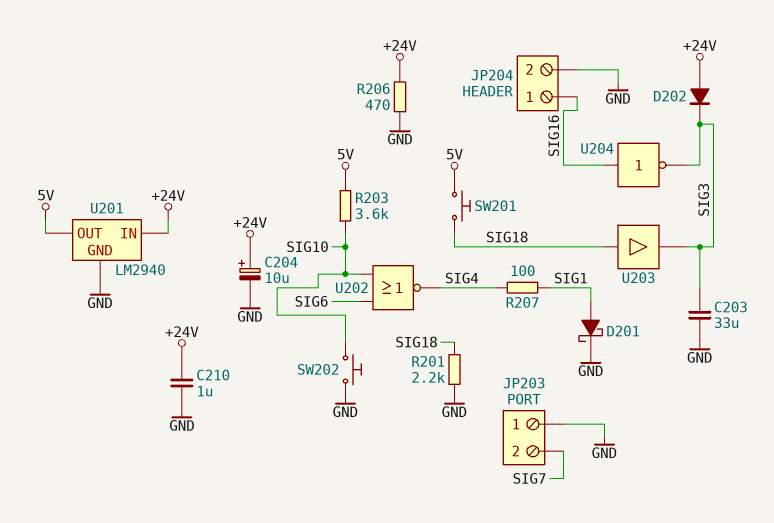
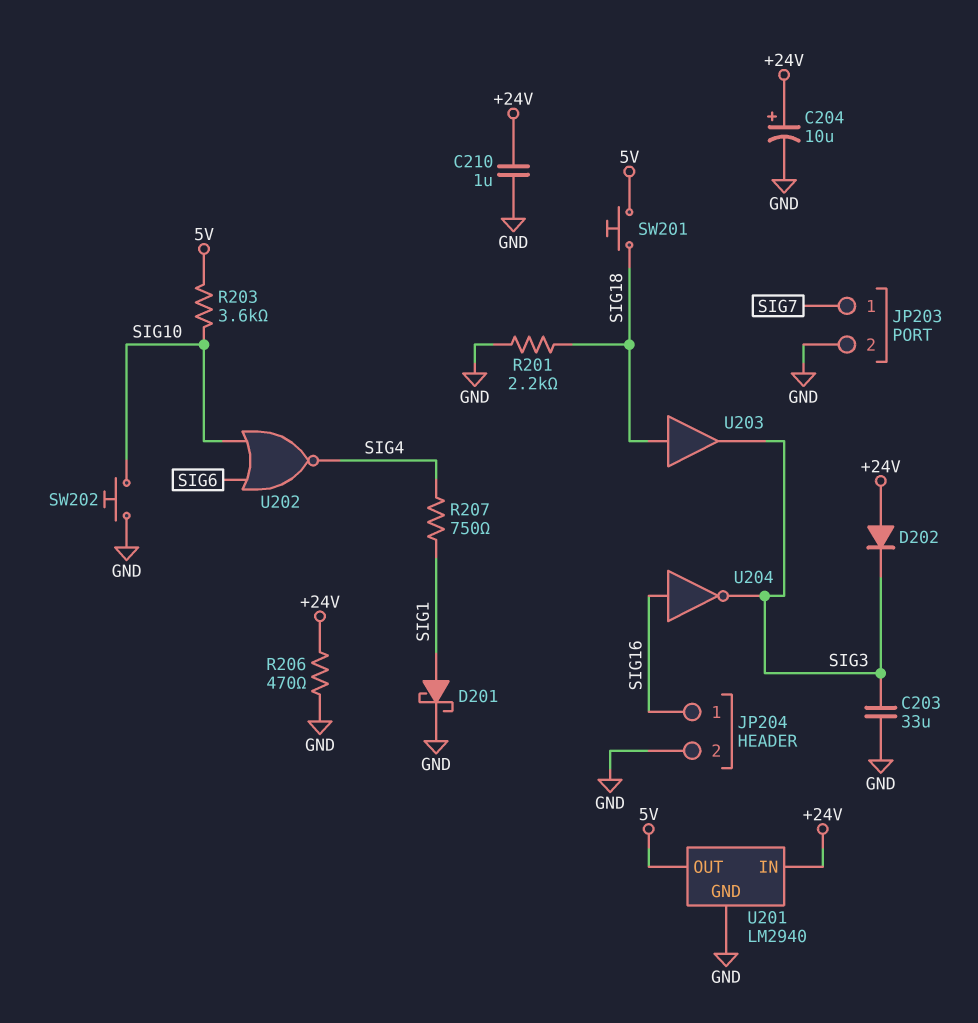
JP203 pin 1: GND -> SIG7
JP203 pin 2: SIG7 -> GND
R207: 100 (SIG1, SIG4) -> 750 (SIG1, SIG4)

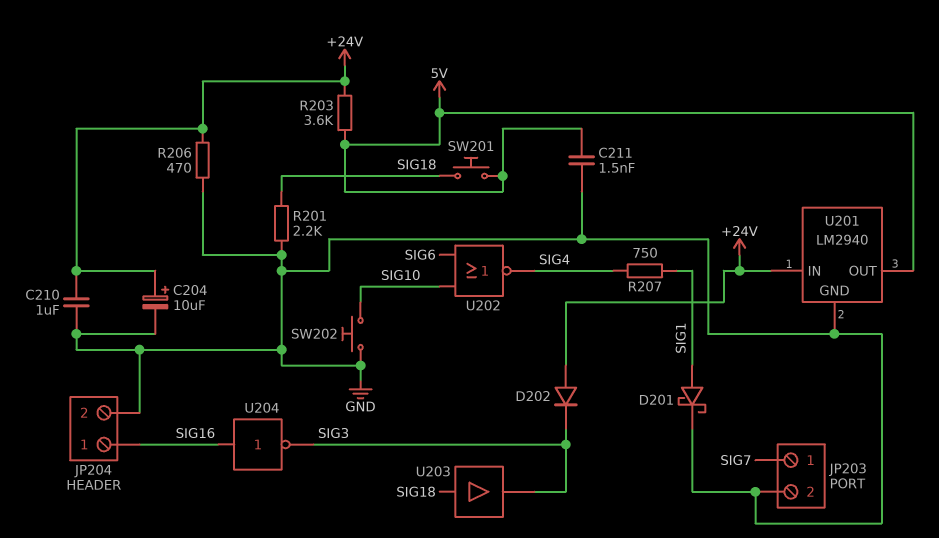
C203: 33uF (GND, SIG3) -> none
C211: none -> 1.5nF (5V, GND)
R203: 3.6k (5V, SIG10) -> 3.6k (+24V, 5V)

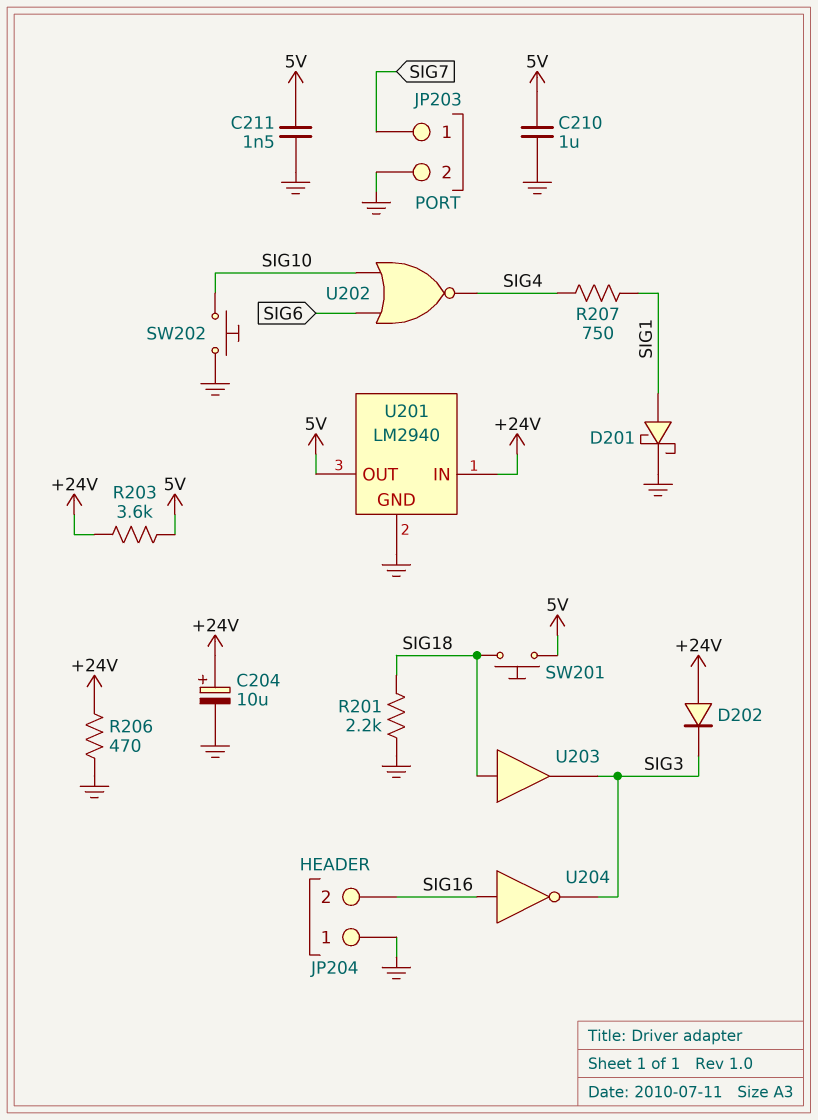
C210: 1uF (+24V, GND) -> 1uF (5V, GND)
JP204 pin 1: SIG16 -> GND
JP204 pin 2: GND -> SIG16

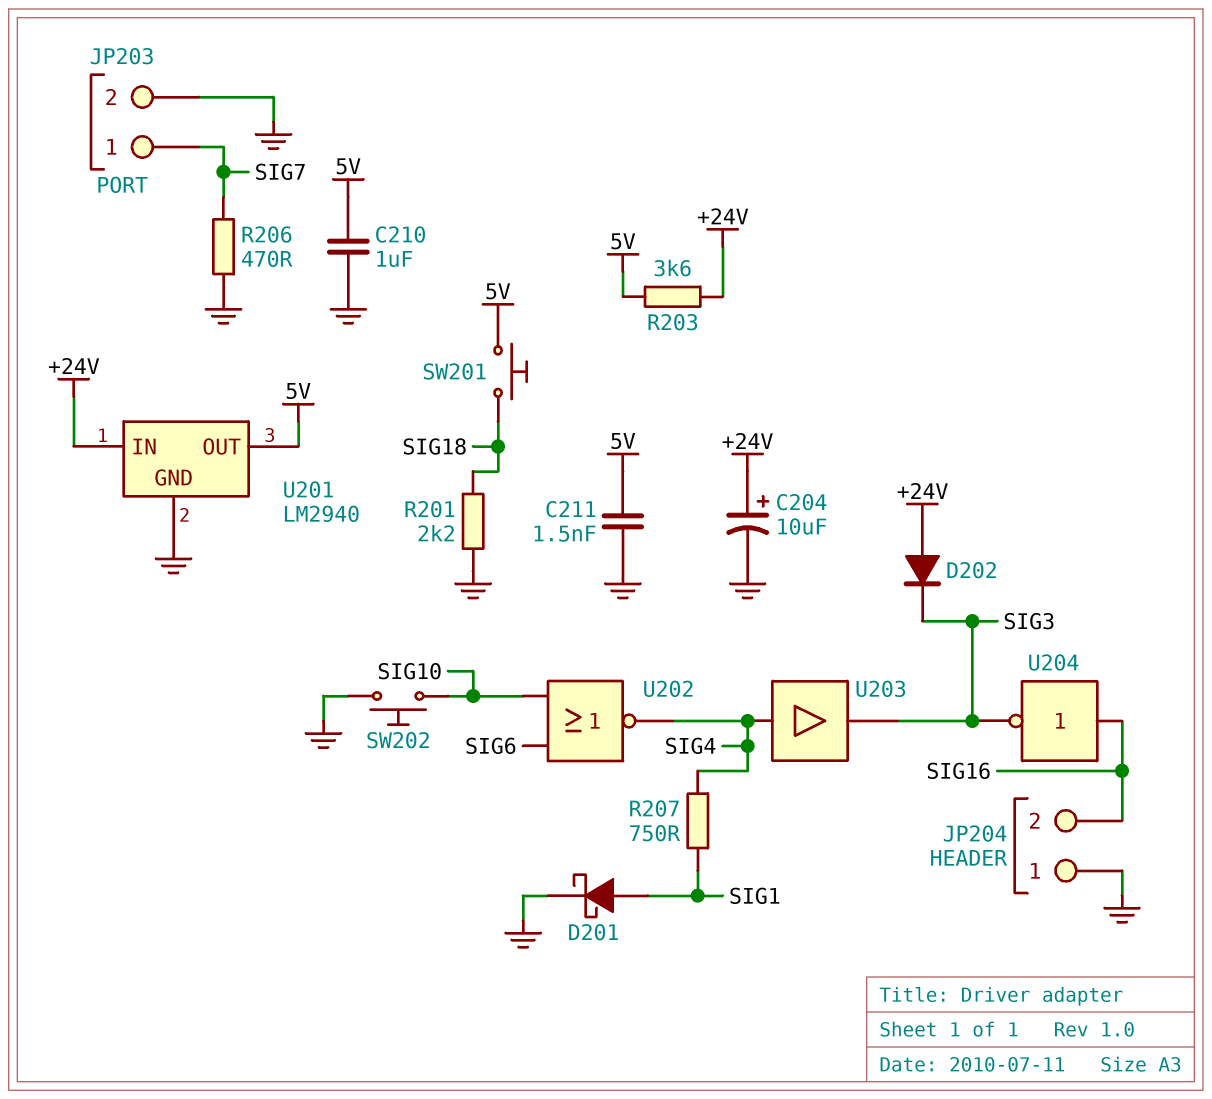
R206: 470 (+24V, GND) -> 470 (GND, SIG7)
U203: buffer (in SIG18, out SIG3) -> buffer (in SIG4, out SIG3)

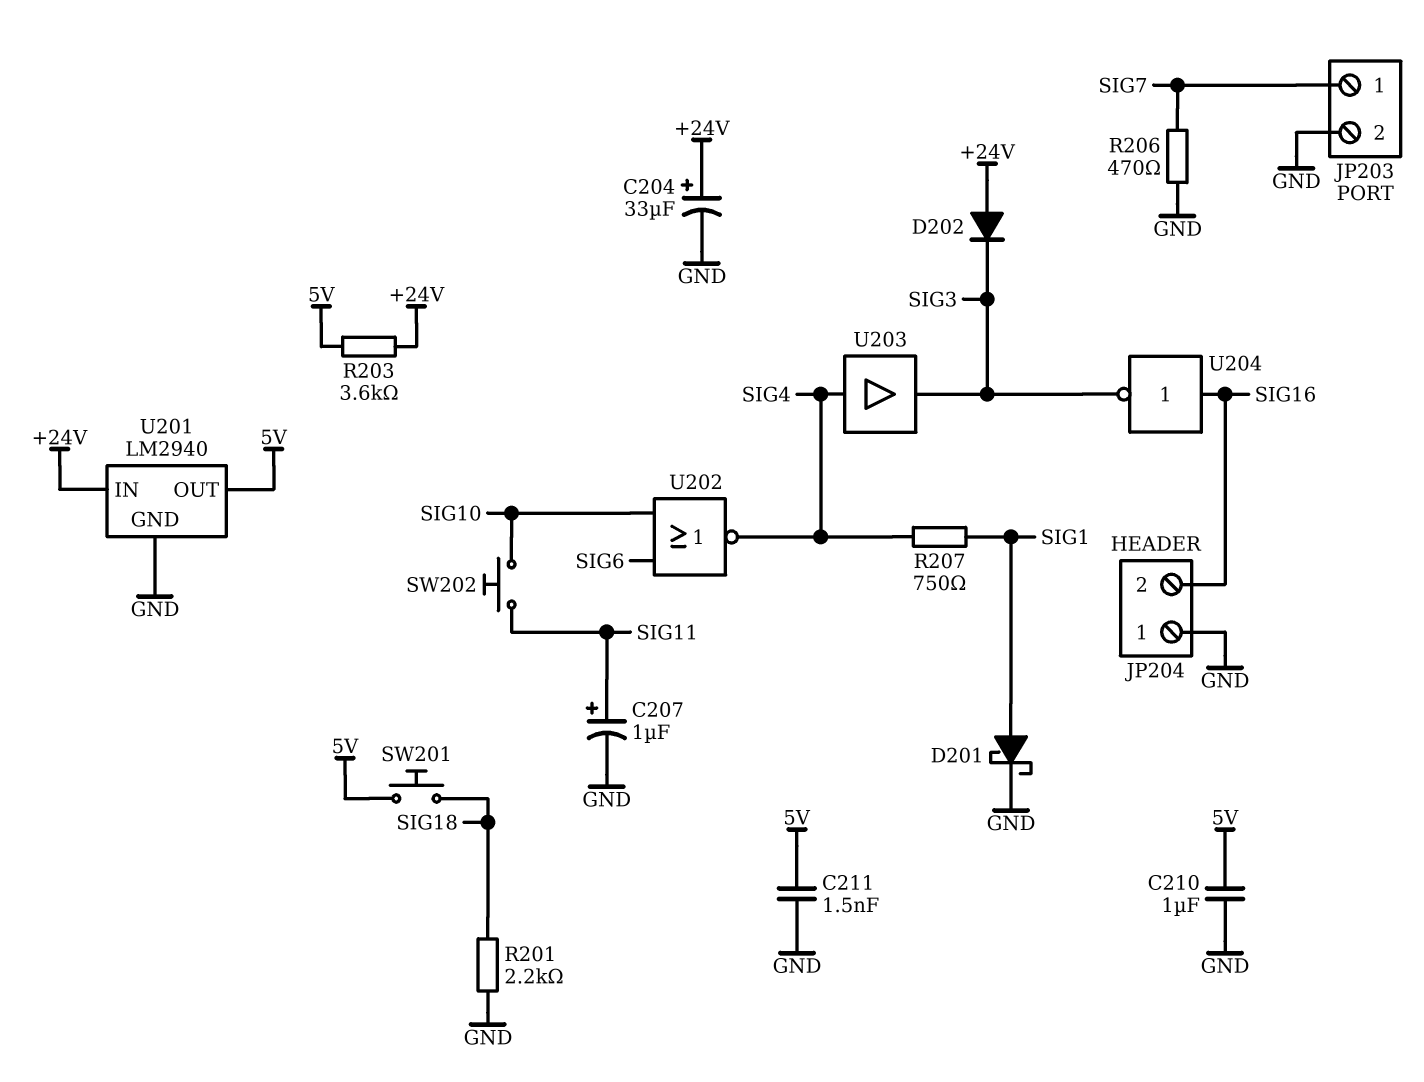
C204: 10uF (plus +24V, minus GND) -> 33uF (plus +24V, minus GND)
C207: none -> 1uF (plus SIG11, minus GND)
SW202: button (GND, SIG10) -> button (SIG10, SIG11)

